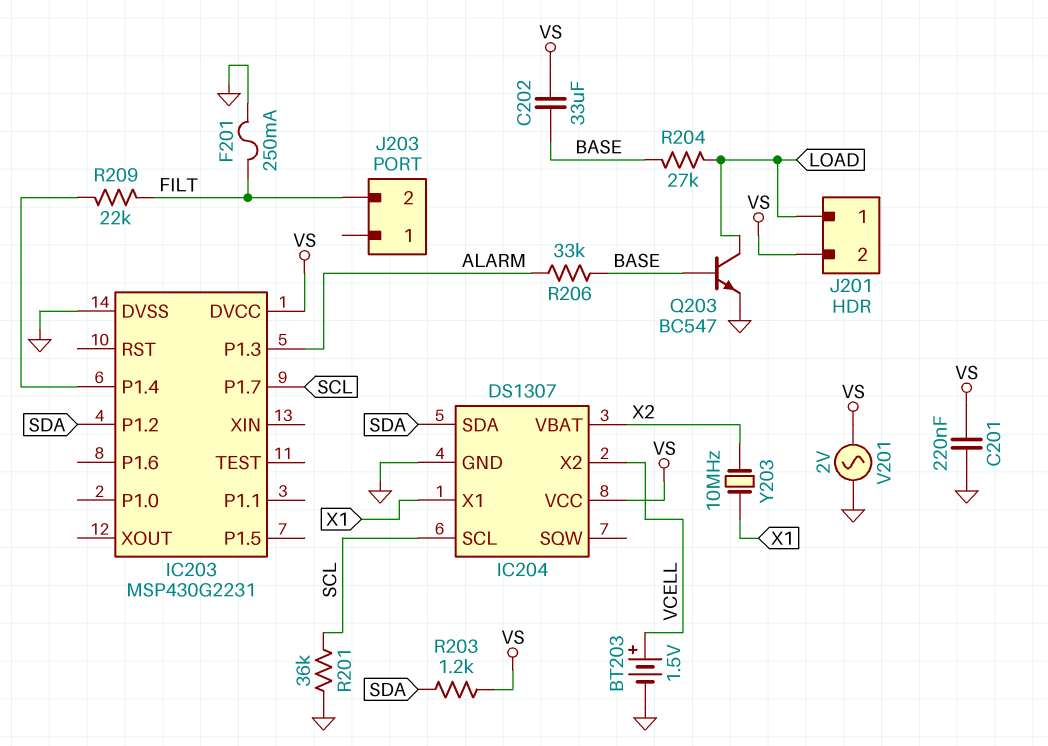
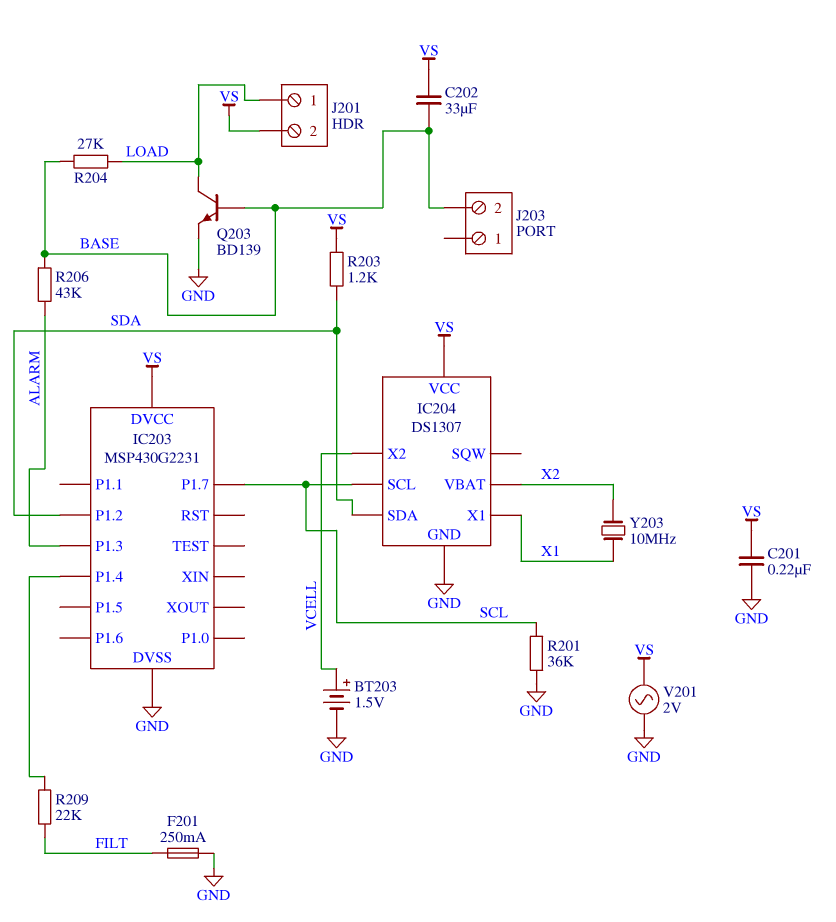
J203 pin 2: FILT -> BASE
Q203: NPN BC547 (B BASE, C LOAD, E GND) -> NPN BD139 (B BASE, C LOAD, E GND)
R206: 33k (ALARM, BASE) -> 43k (ALARM, BASE)

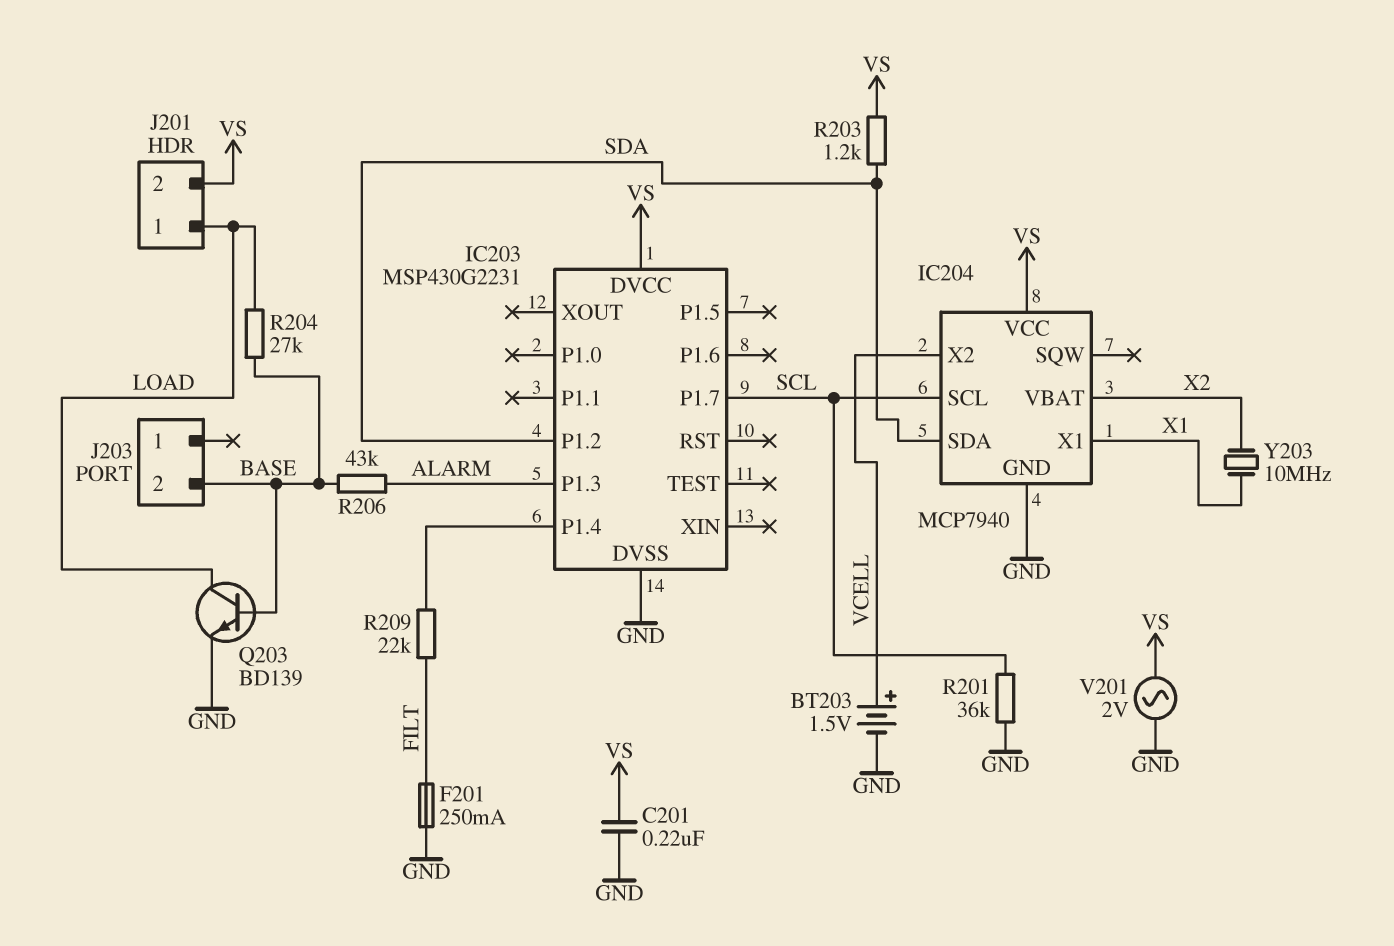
C202: 33uF (BASE, VS) -> none
IC204: DS1307 -> MCP7940

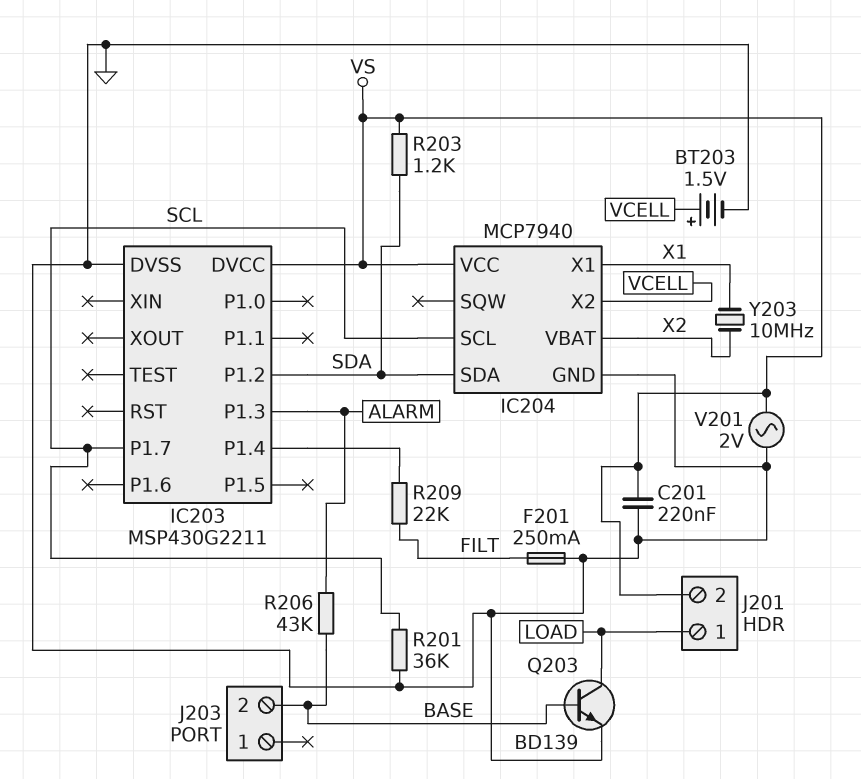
IC203: MSP430G2231 -> MSP430G2211
R204: 27k (BASE, LOAD) -> none

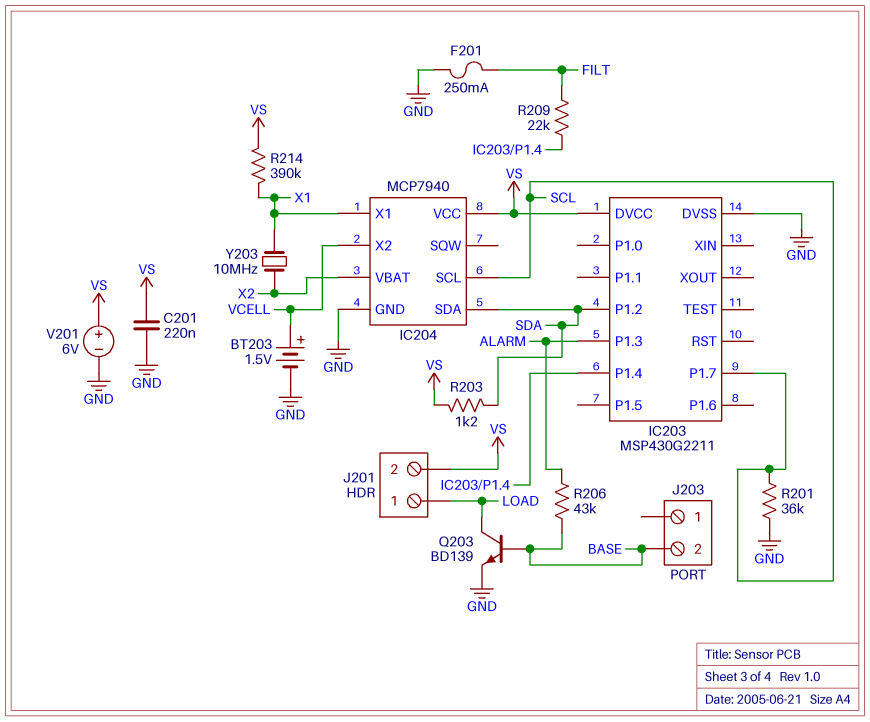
R214: none -> 390k (VS, X1)
V201: AC 2V (GND, VS) -> 6V (plus VS, minus GND)

